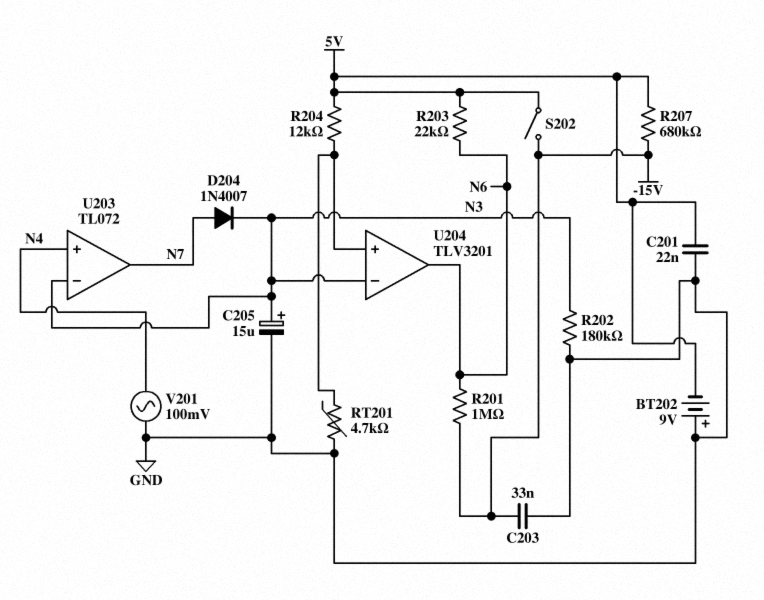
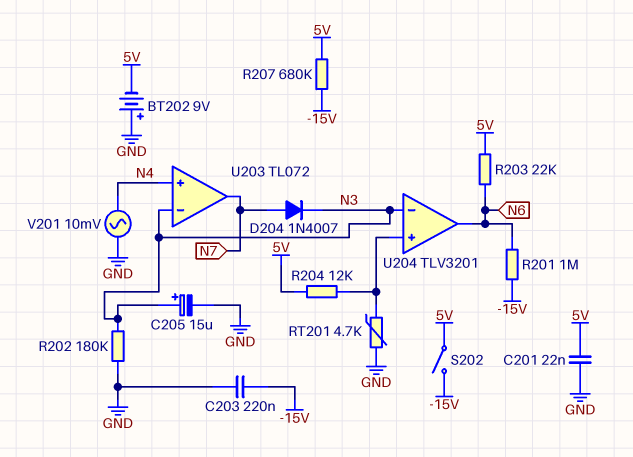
C203: 33nF (-15V, GND) -> 220nF (-15V, GND)
V201: AC 100mV (GND, N4) -> AC 10mV (GND, N4)

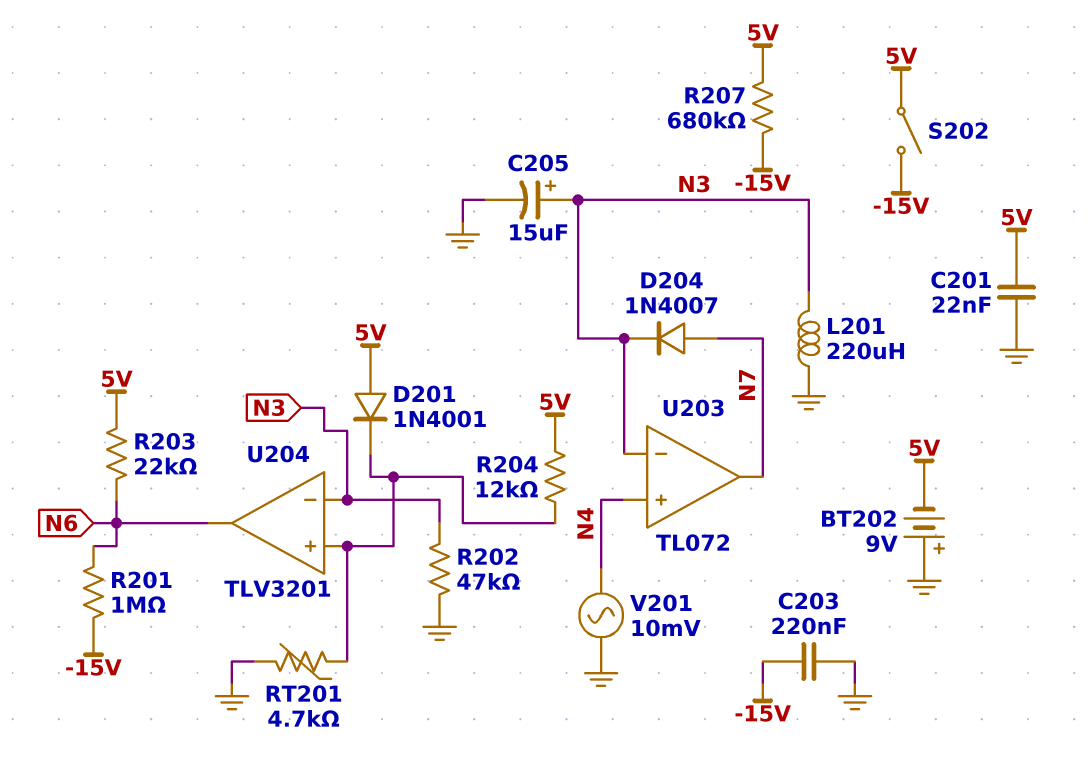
D201: none -> diode 1N4001 (A 5V, K U204/in+)
L201: none -> 220uH (GND, N3)
R202: 180k (GND, N3) -> 47k (GND, N3)

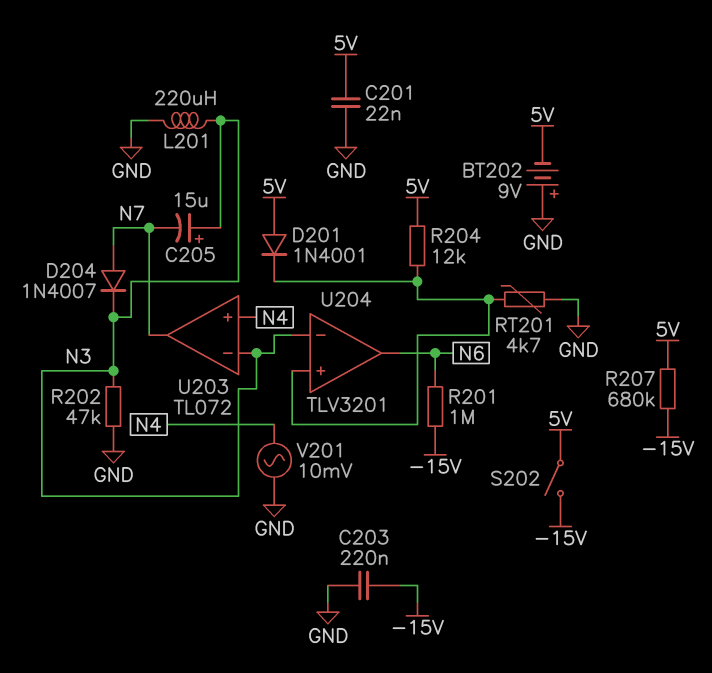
C205: 15uF (plus N3, minus GND) -> 15uF (plus N3, minus N7)
R203: 22k (5V, N6) -> none

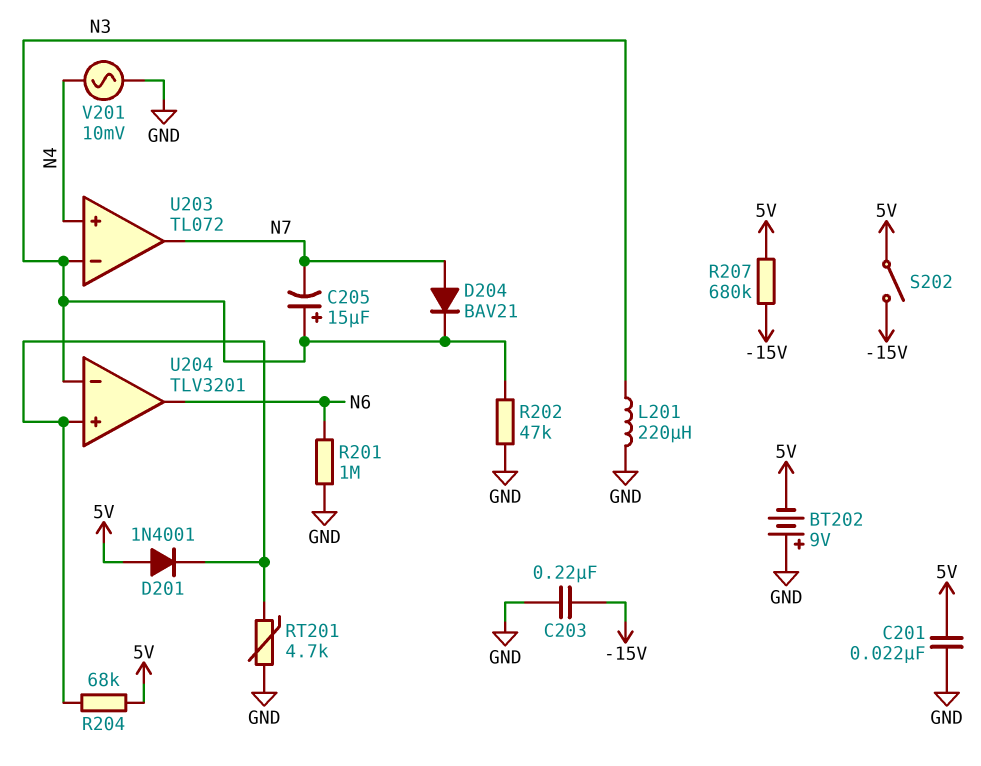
D204: diode 1N4007 (A N7, K N3) -> diode BAV21 (A N7, K N3)
R201: 1M (-15V, N6) -> 1M (GND, N6)
R204: 12k (5V, U204/in+) -> 68k (5V, U204/in+)

